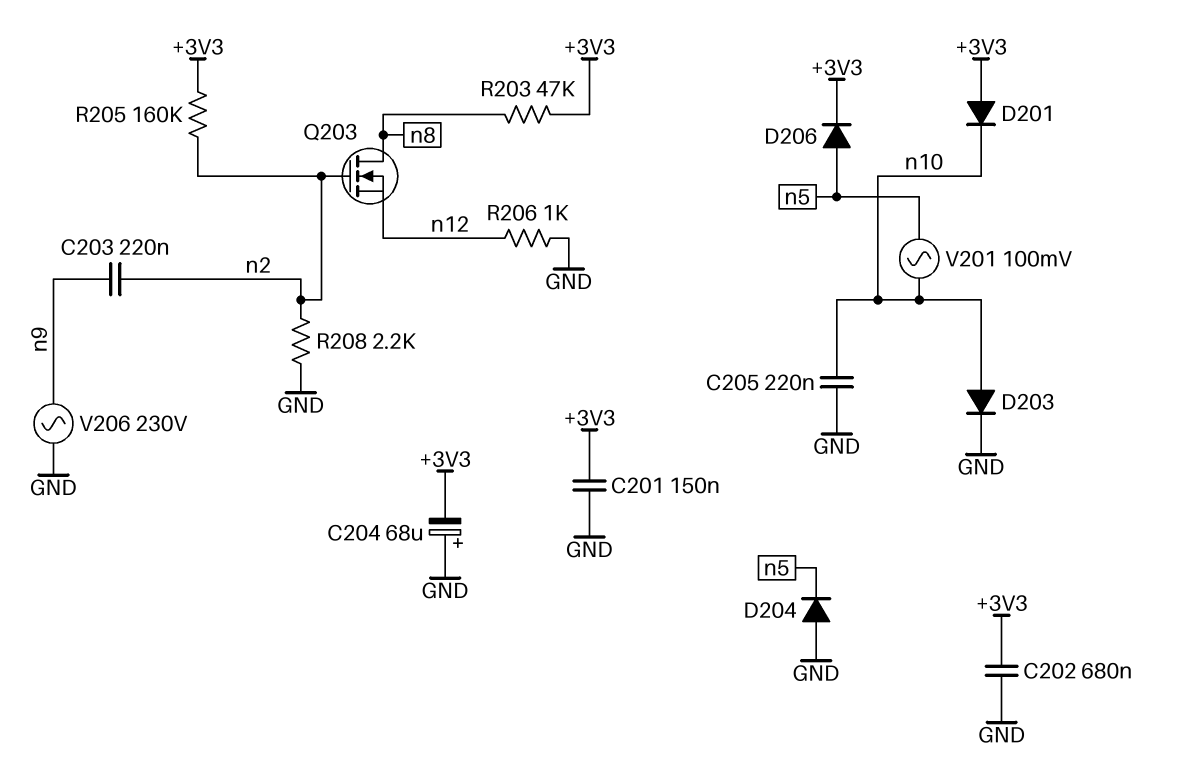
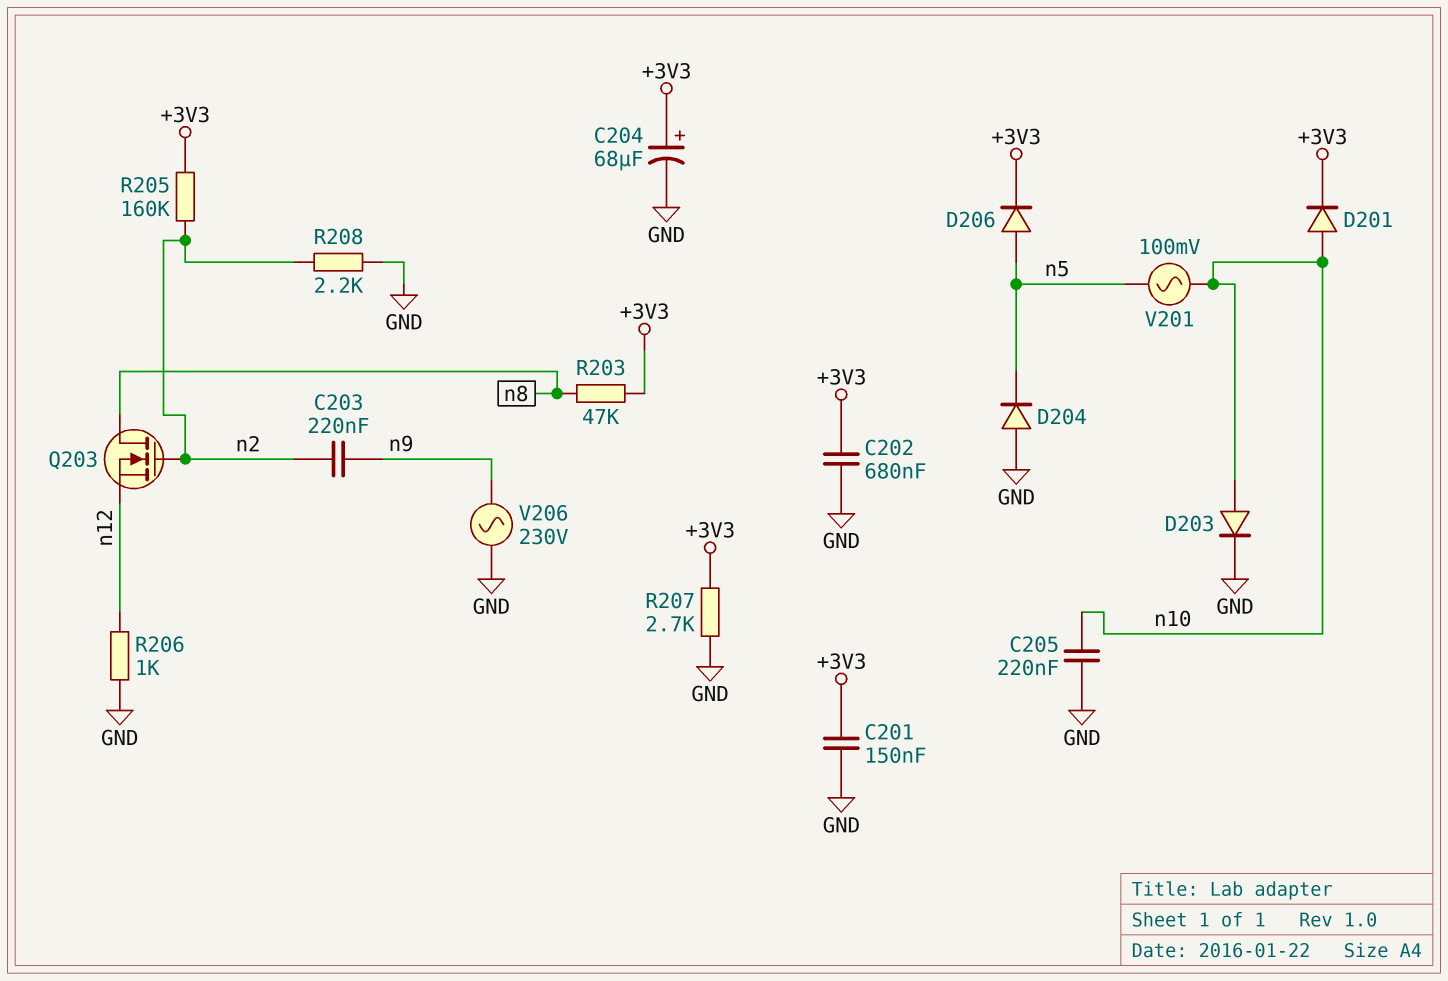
C204: 68uF (plus GND, minus +3V3) -> 68uF (plus +3V3, minus GND)
D201: diode (A +3V3, K n10) -> diode (A n10, K +3V3)
R207: none -> 2.7k (+3V3, GND)

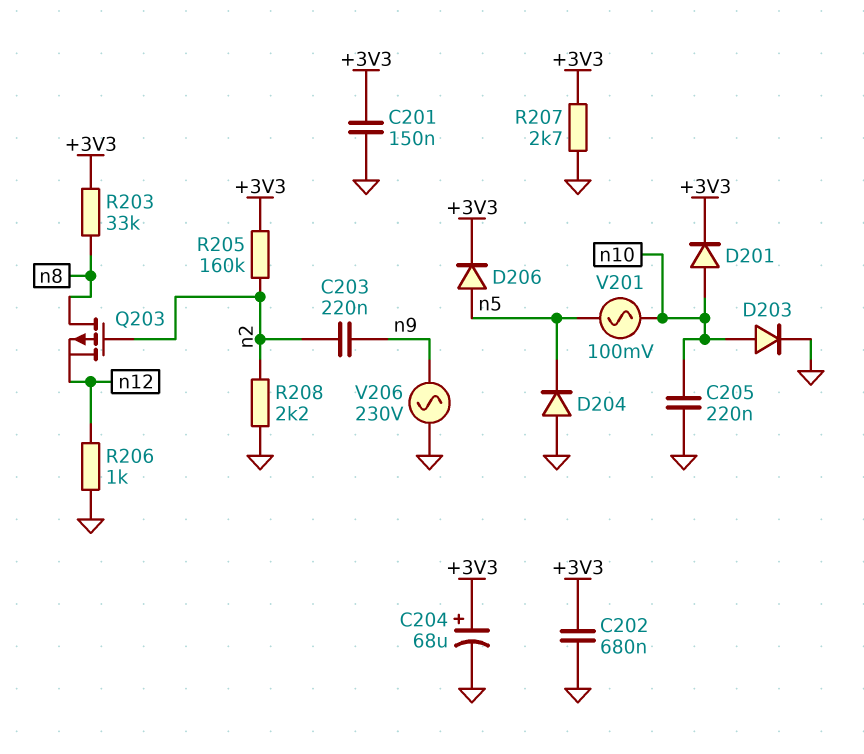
Q203: NMOS (G n2, D n8, S n12) -> PMOS (G n2, D n8, S n12)
R203: 47k (+3V3, n8) -> 33k (+3V3, n8)

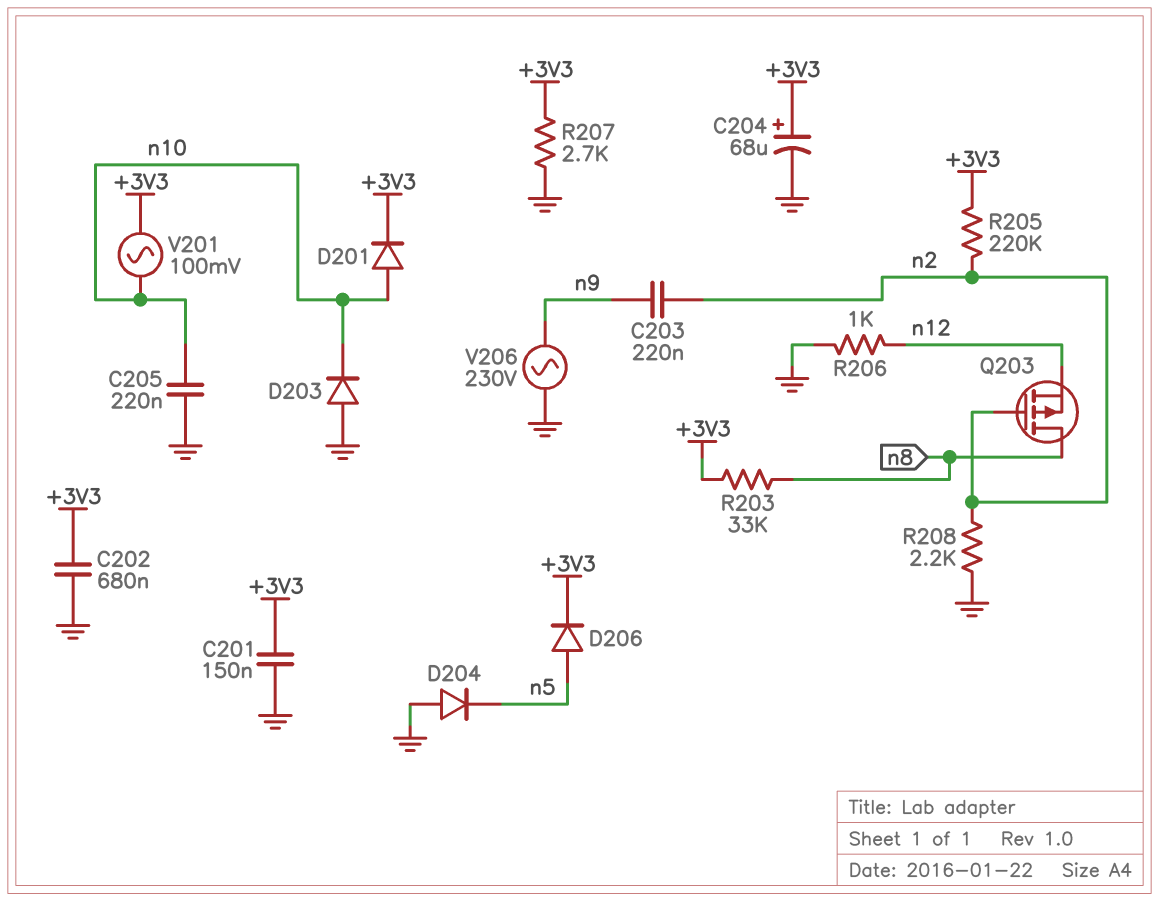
D203: diode (A n10, K GND) -> diode (A GND, K n10)
R205: 160k (+3V3, n2) -> 220k (+3V3, n2)
V201: AC 100mV (n5, n10) -> AC 100mV (+3V3, n10)

